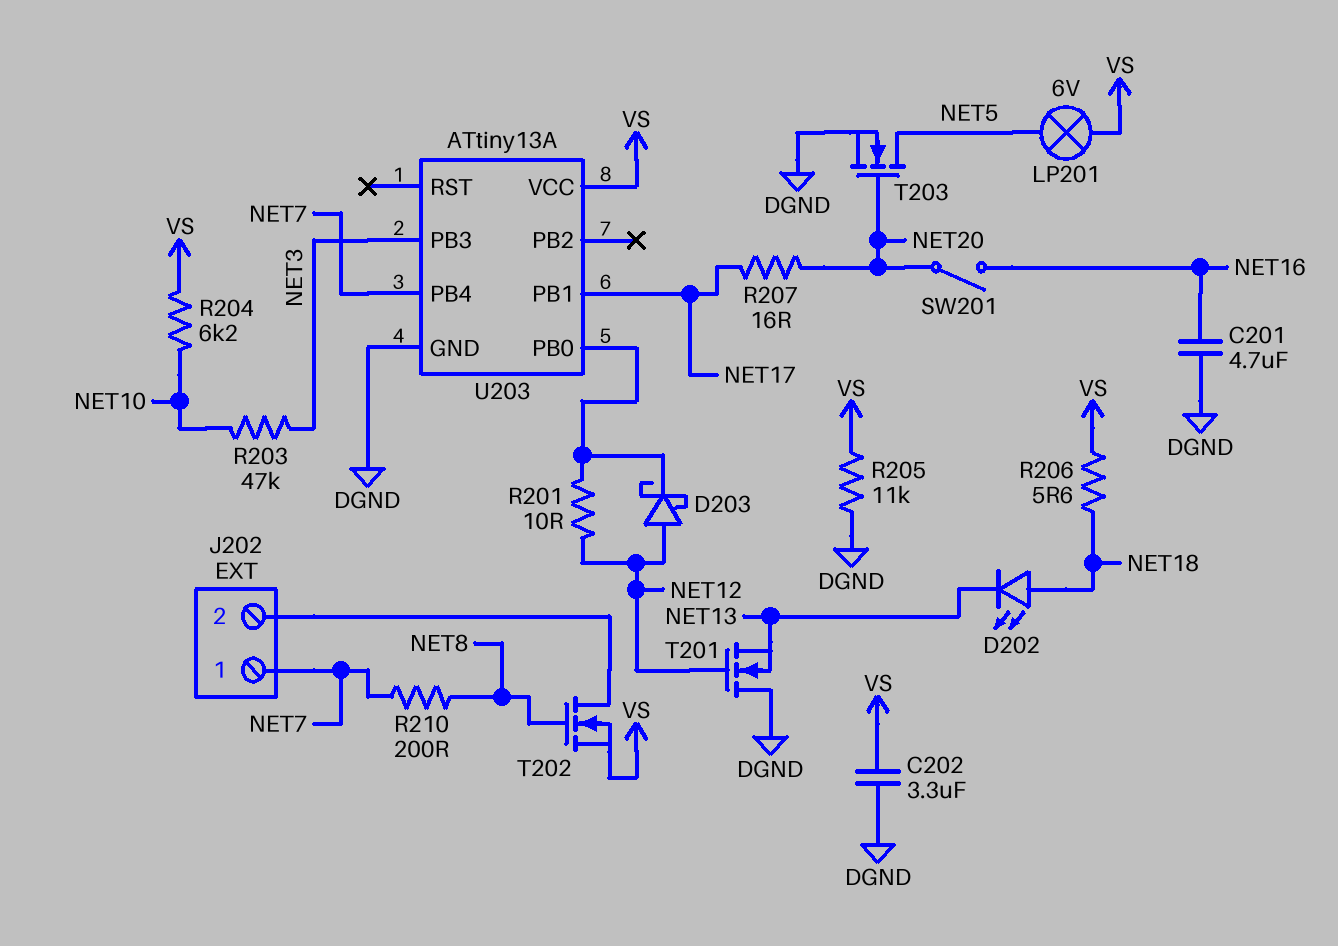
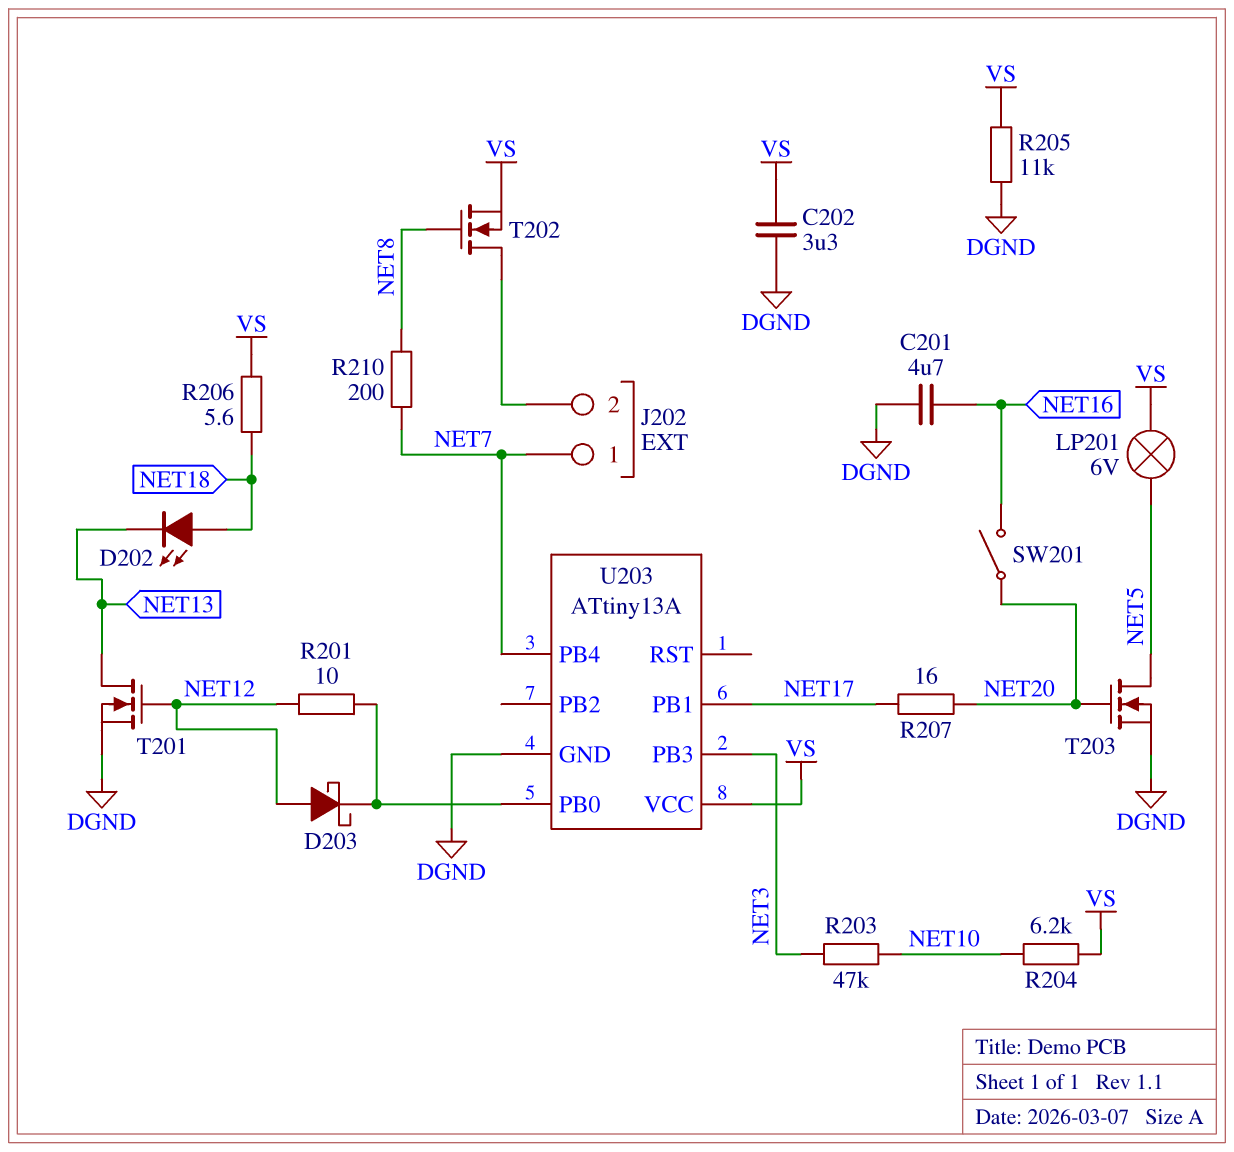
T201: NMOS (G NET12, D DGND, S NET13) -> NMOS (G NET12, D NET13, S DGND)

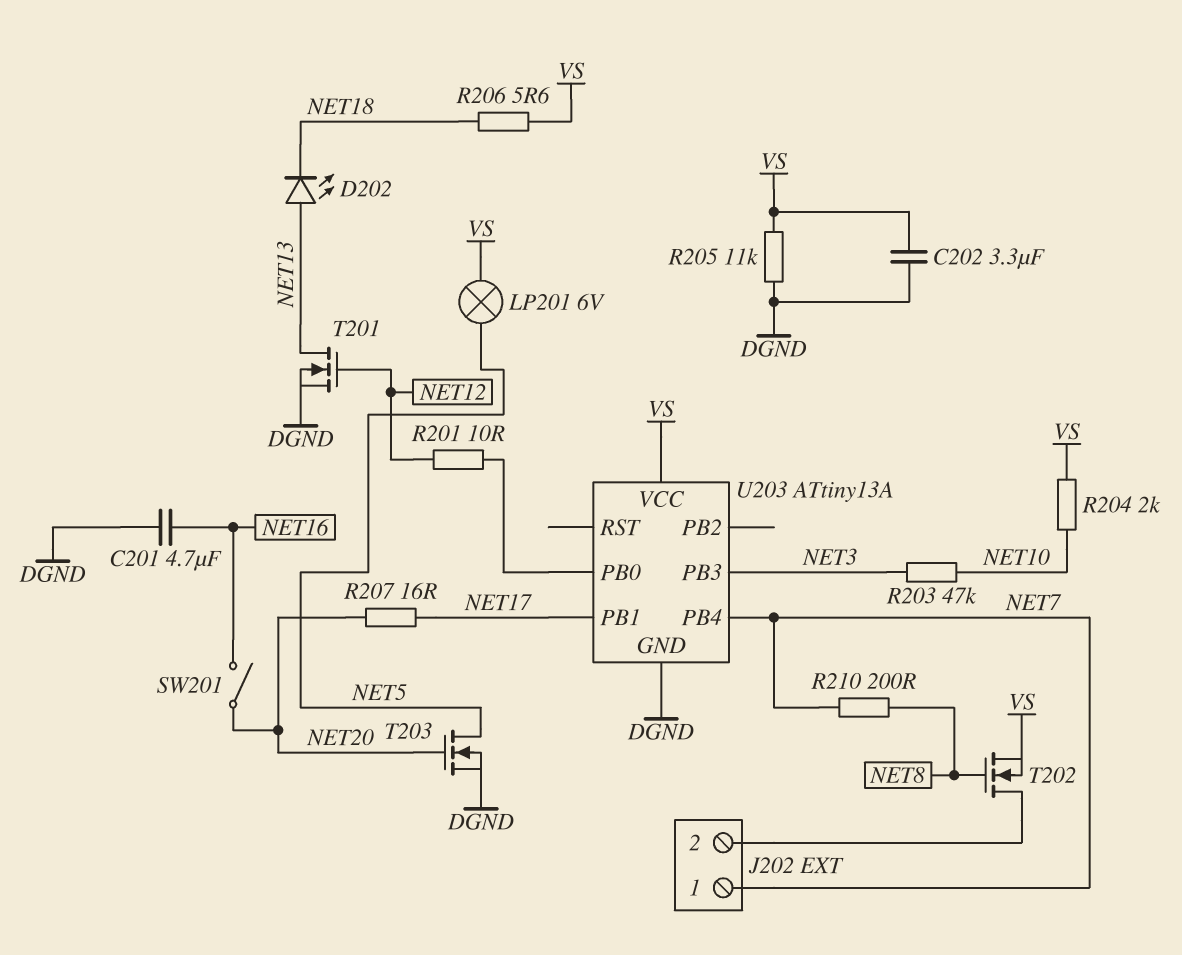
D202: LED (A NET18, K NET13) -> LED (A NET13, K NET18)
D203: schottky (A NET12, K U203/PB0) -> none
R204: 6.2k (NET10, VS) -> 2k (NET10, VS)

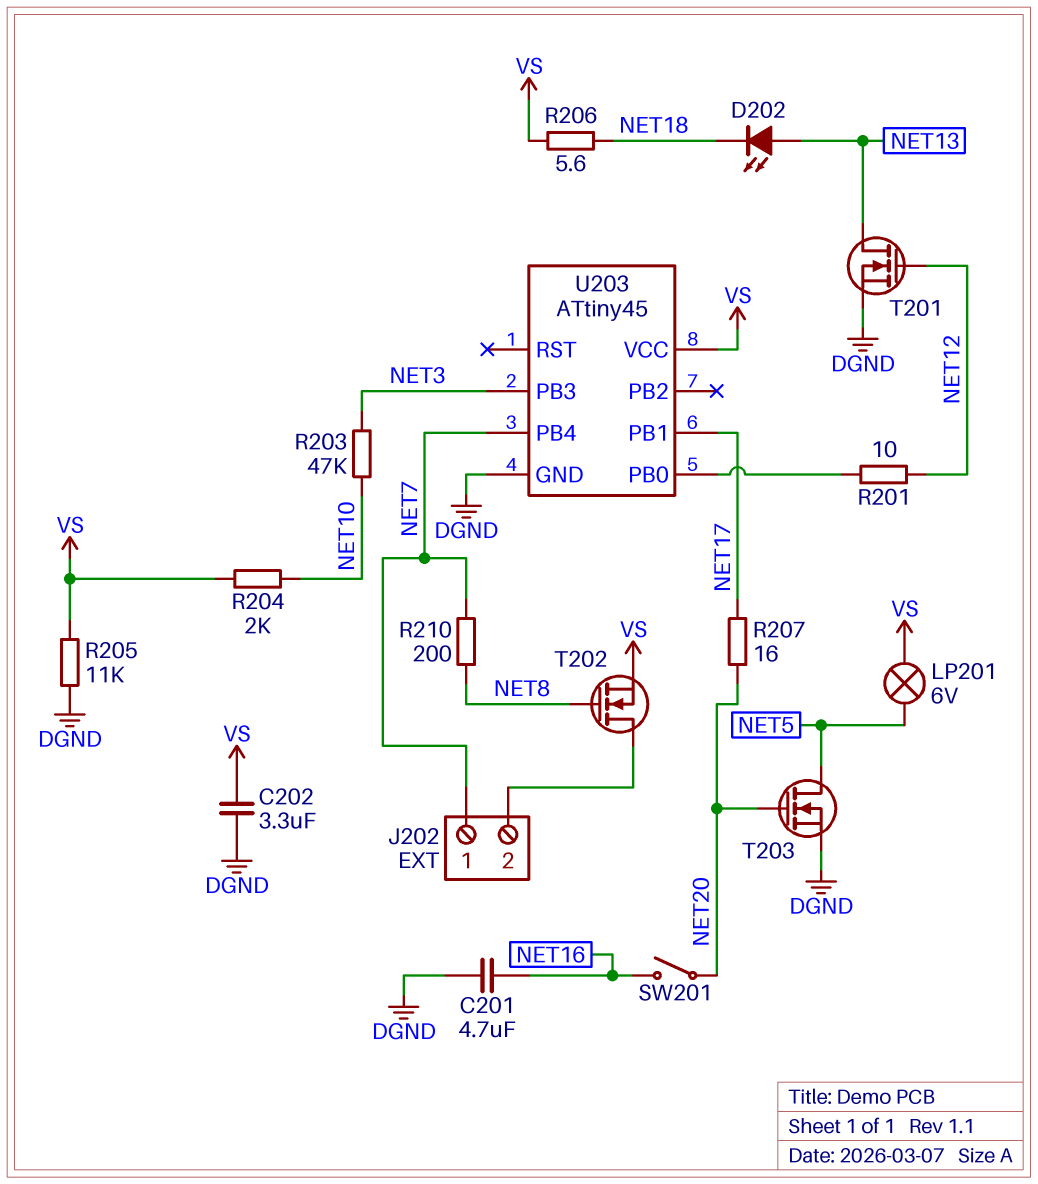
U203: ATtiny13A -> ATtiny45

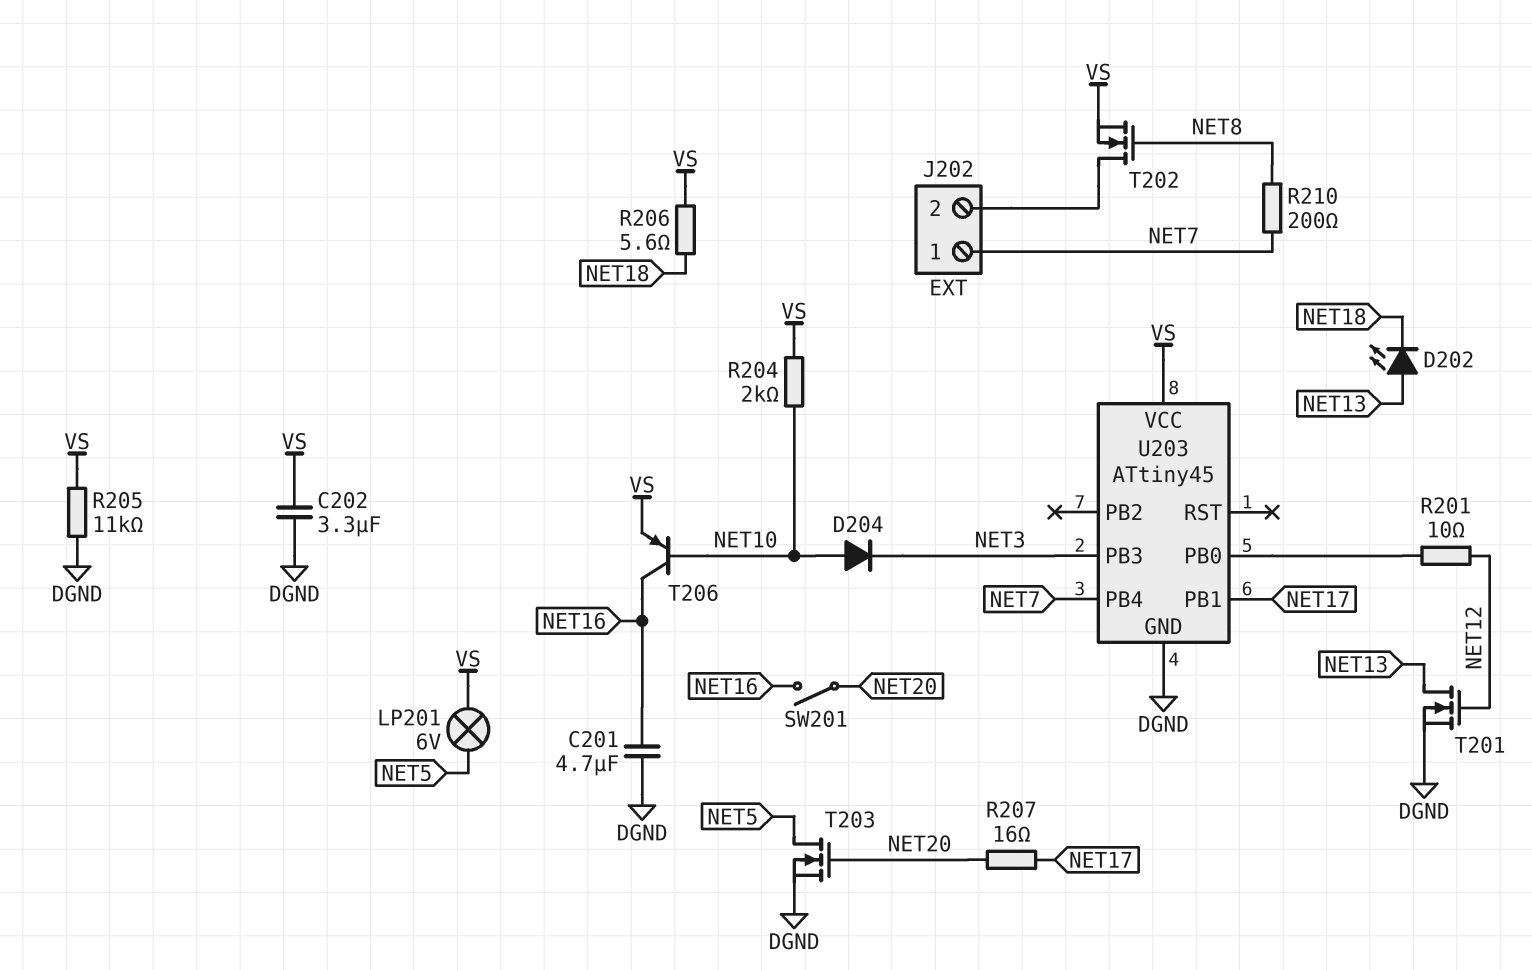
D204: none -> diode (A NET10, K NET3)
R203: 47k (NET3, NET10) -> none
T206: none -> PNP (B NET10, C NET16, E VS)

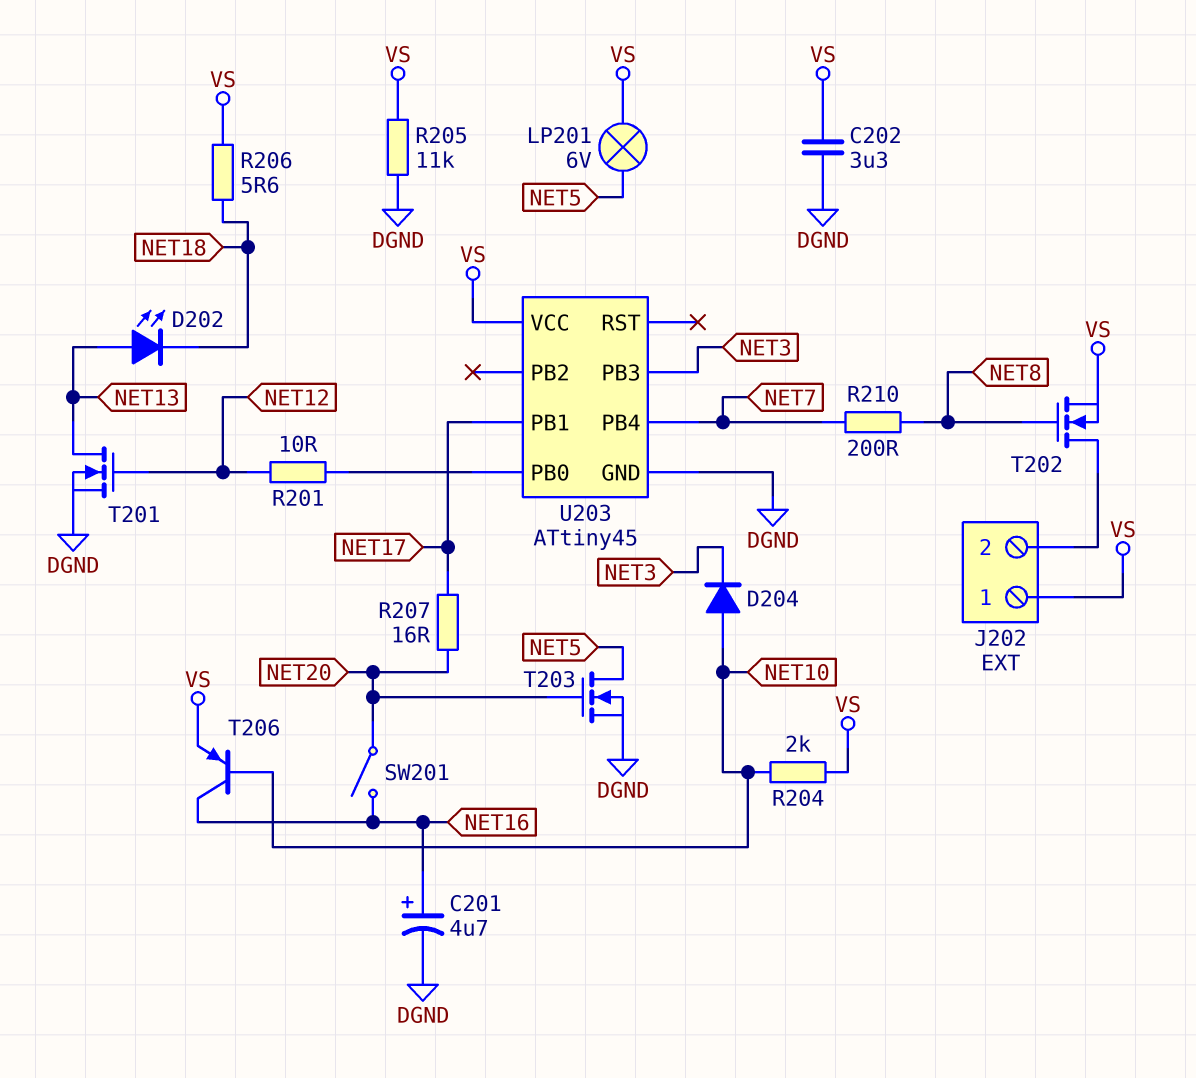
C201: 4.7uF (DGND, NET16) -> 4.7uF (plus NET16, minus DGND)
J202 pin 1: NET7 -> VS

